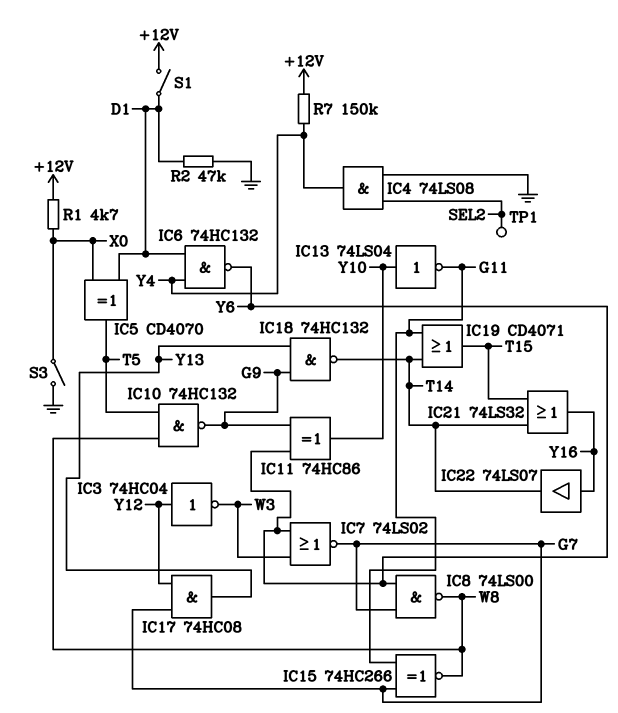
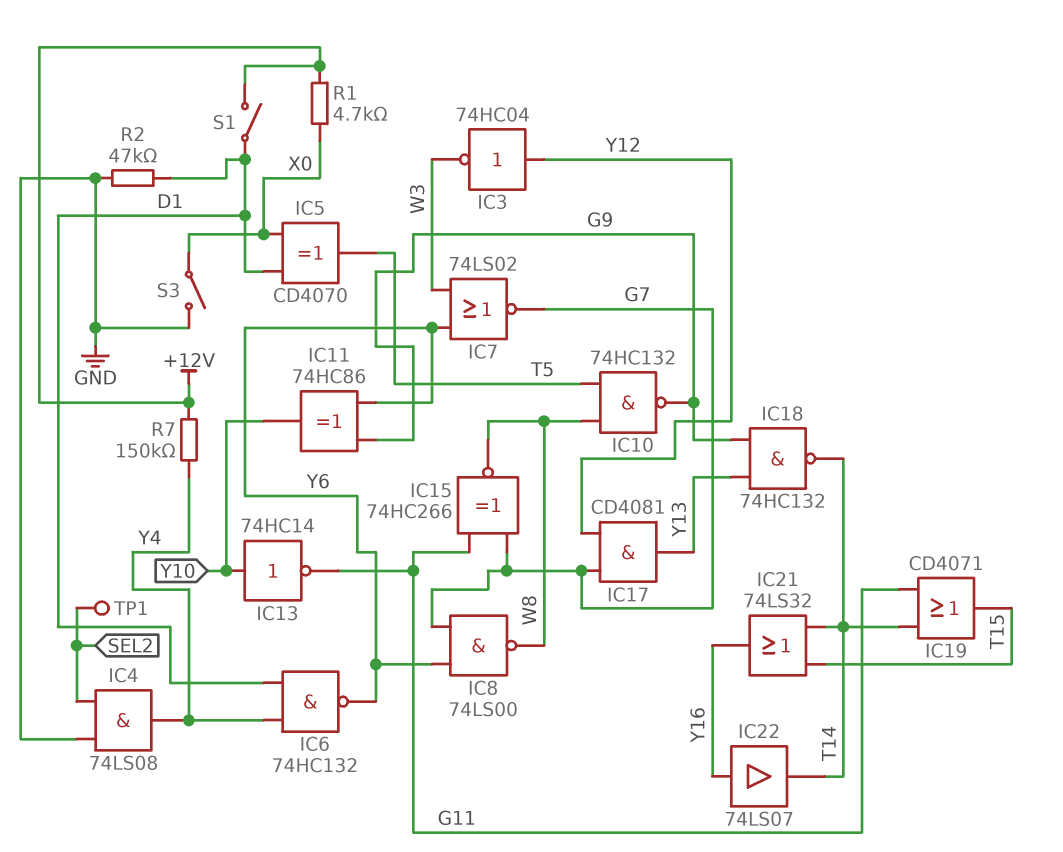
IC13: NOT 74LS04 (in Y10, out G11) -> NOT 74HC14 (in Y10, out G11)
IC17: AND 74HC08 (in G7, in Y12, out Y13) -> AND CD4081 (in G7, in Y12, out Y13)

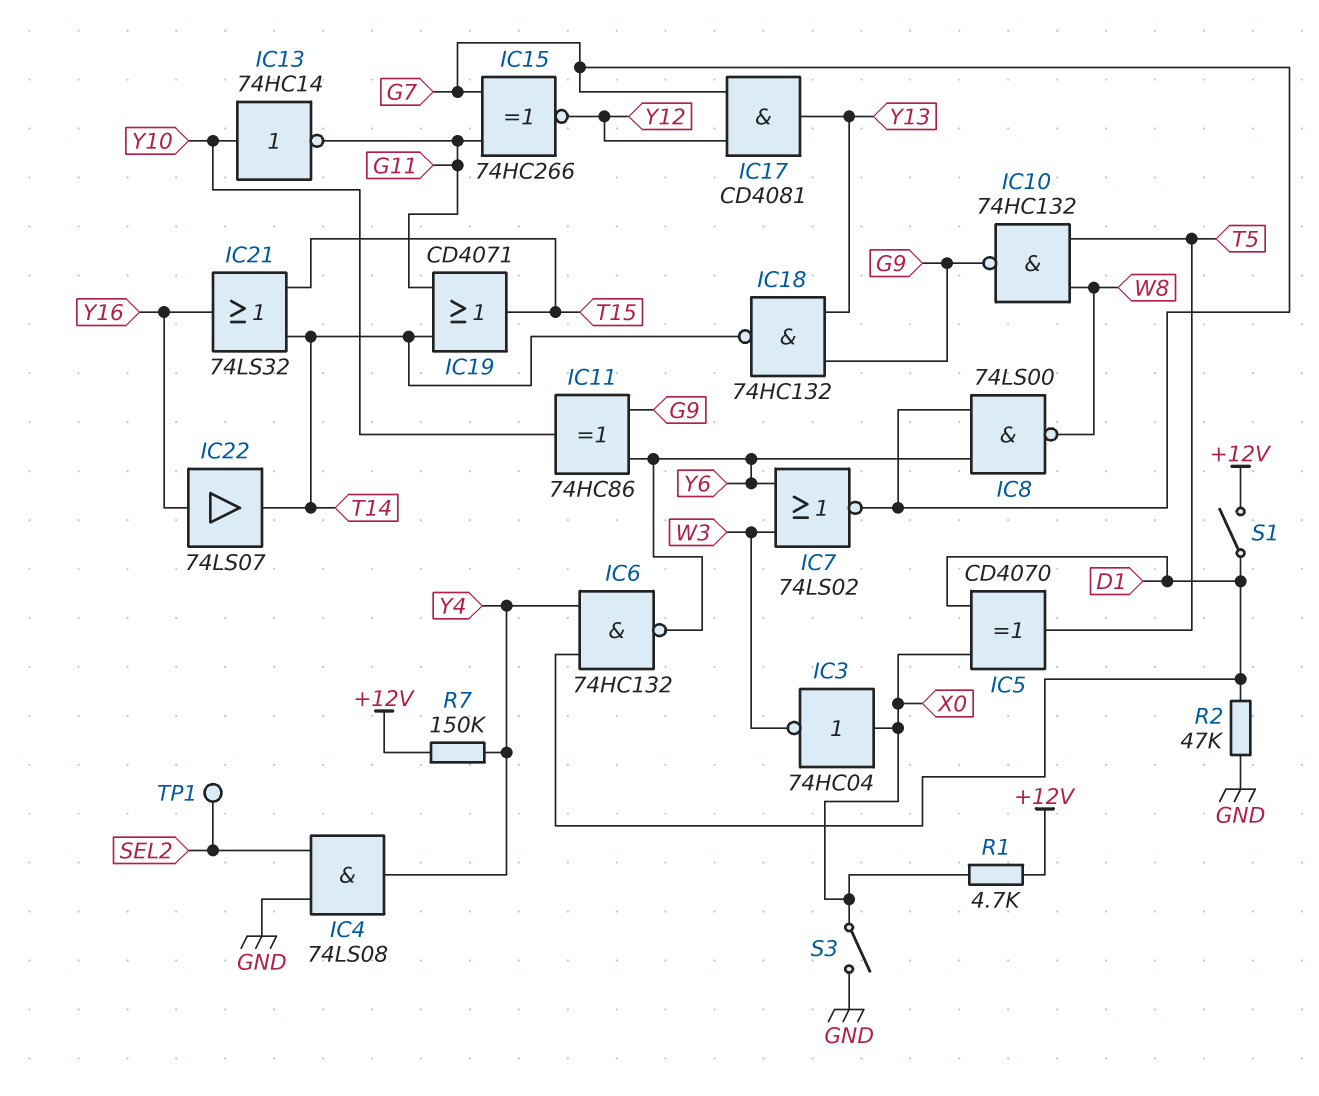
IC3: NOT 74HC04 (in Y12, out W3) -> NOT 74HC04 (in X0, out W3)
IC15: XNOR 74HC266 (in G7, in G11, out W8) -> XNOR 74HC266 (in G7, in G11, out Y12)

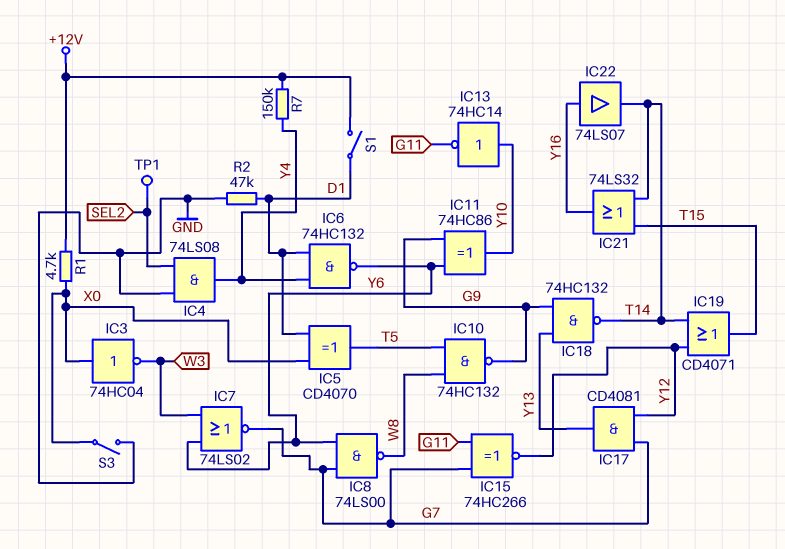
IC19: OR CD4071 (in G11, in T14, out T15) -> OR CD4071 (in T14, in Y12, out T15)

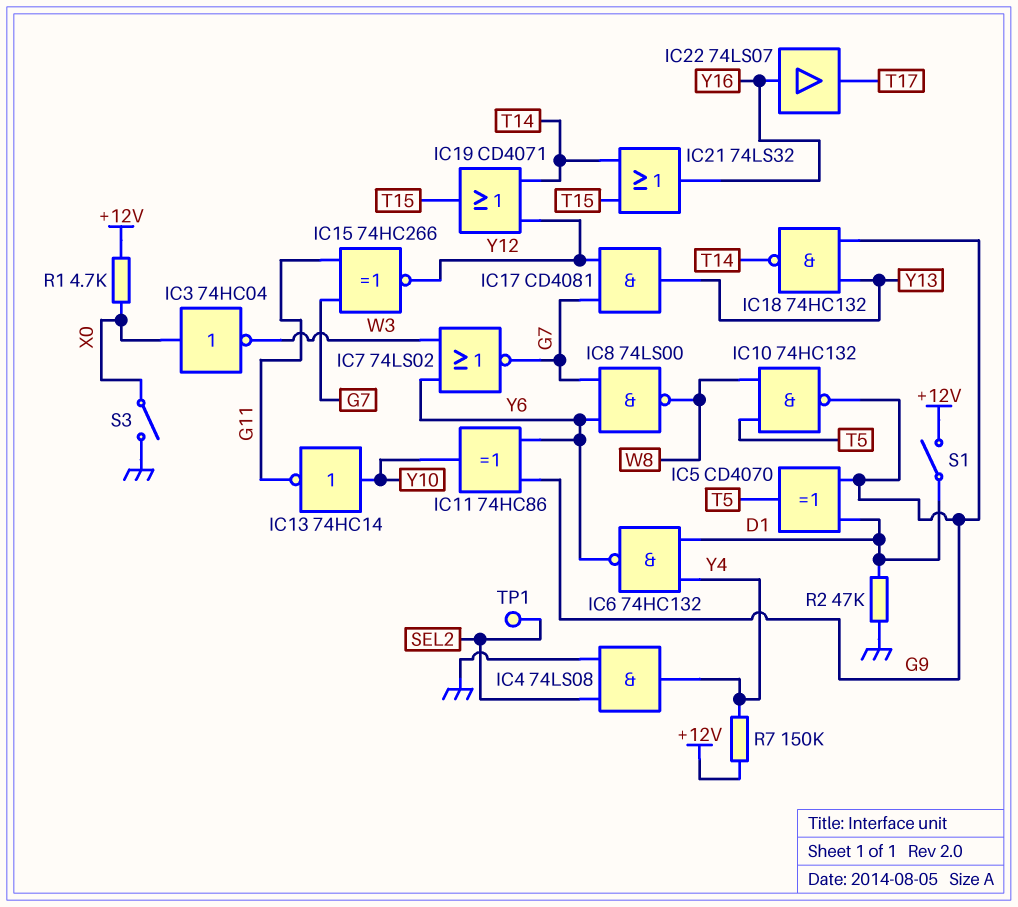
IC5: XOR CD4070 (in D1, in X0, out T5) -> XOR CD4070 (in D1, in G9, out T5)
IC22: buffer 74LS07 (in Y16, out T14) -> buffer 74LS07 (in Y16, out T17)

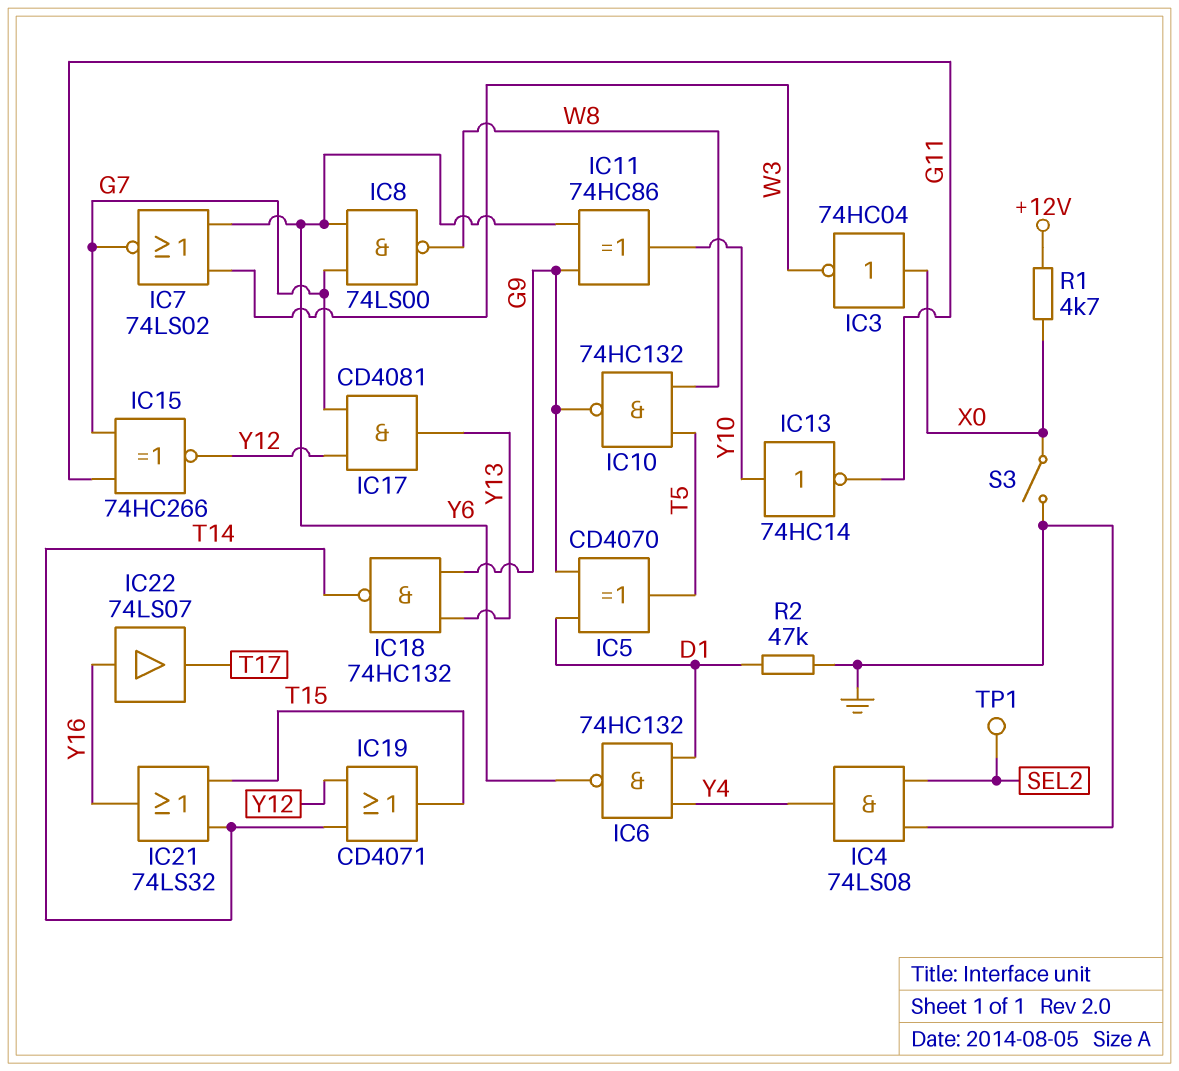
R7: 150k (+12V, Y4) -> none
S1: switch (+12V, D1) -> none

